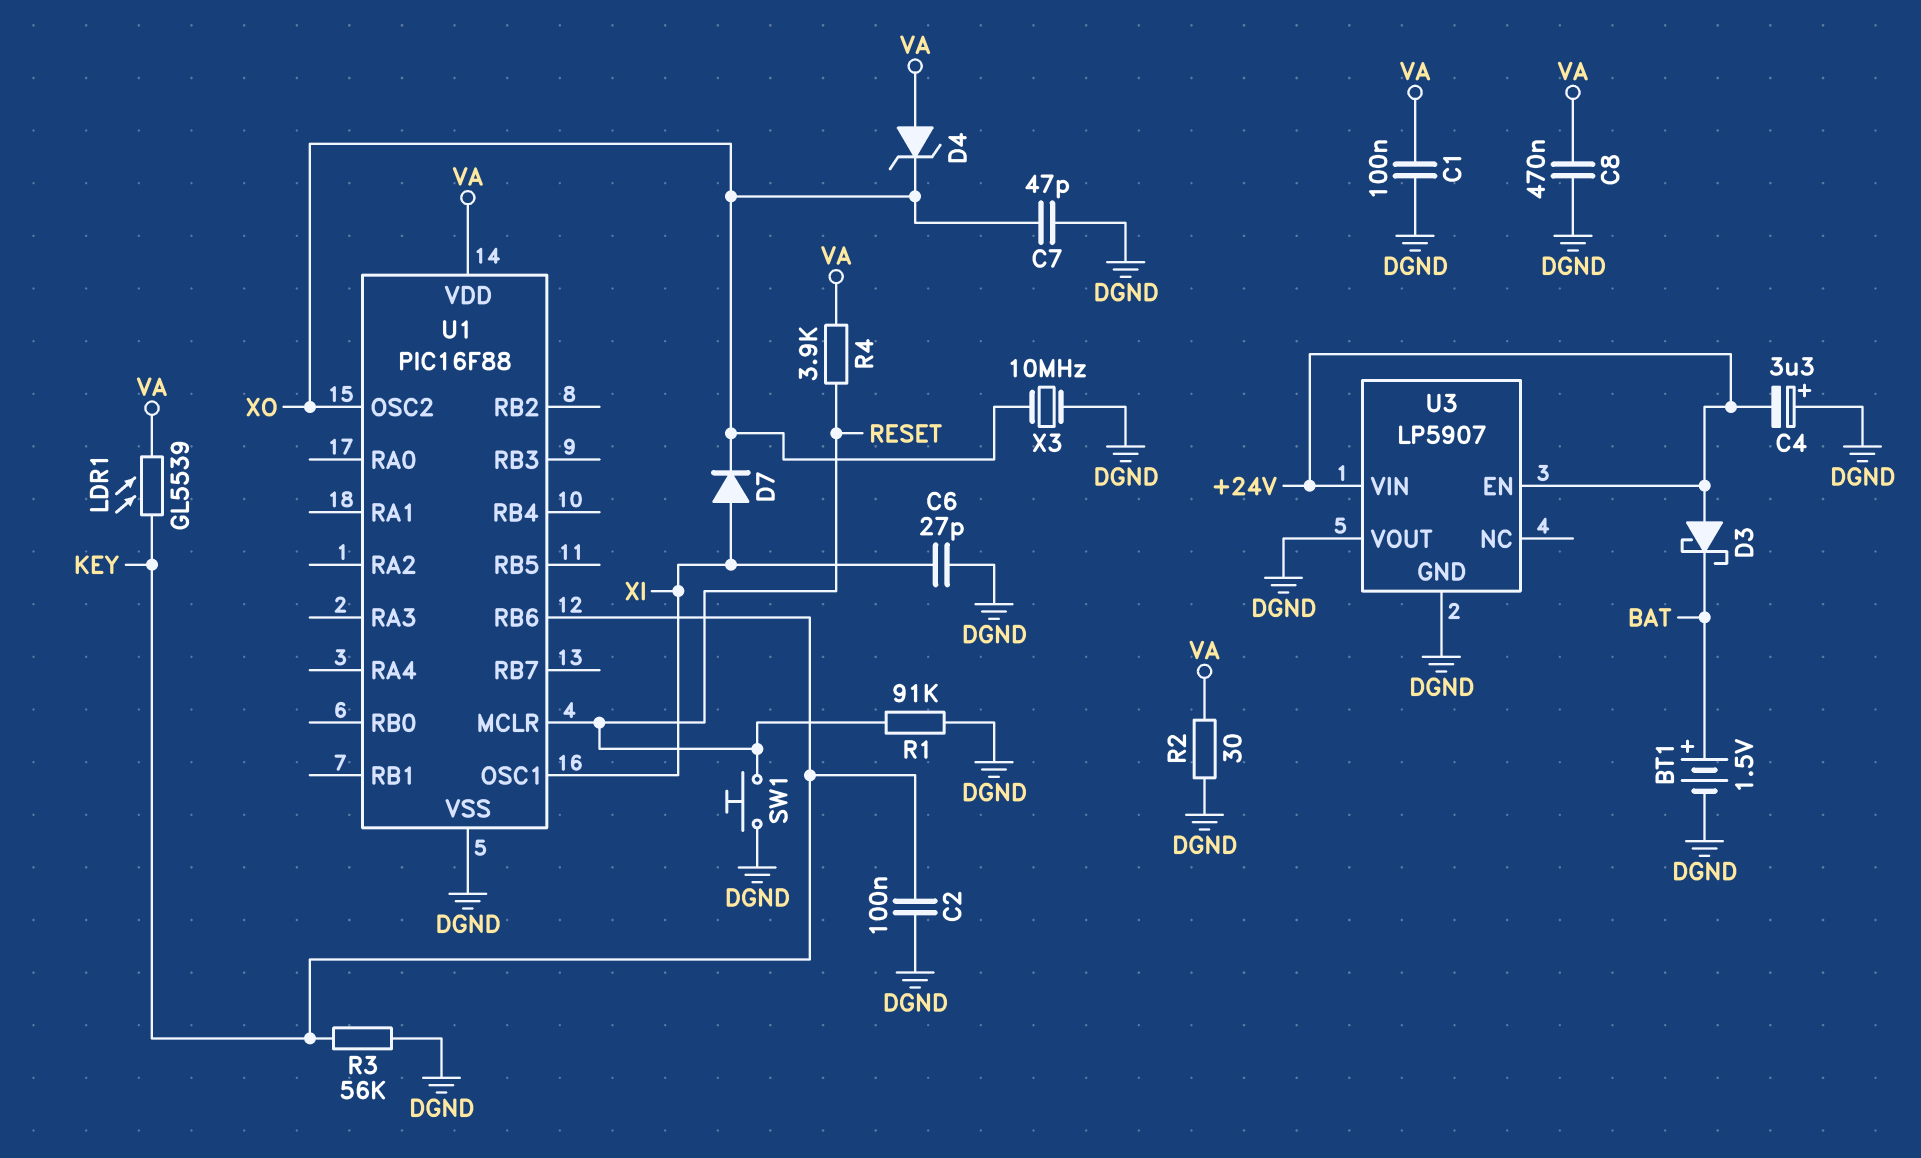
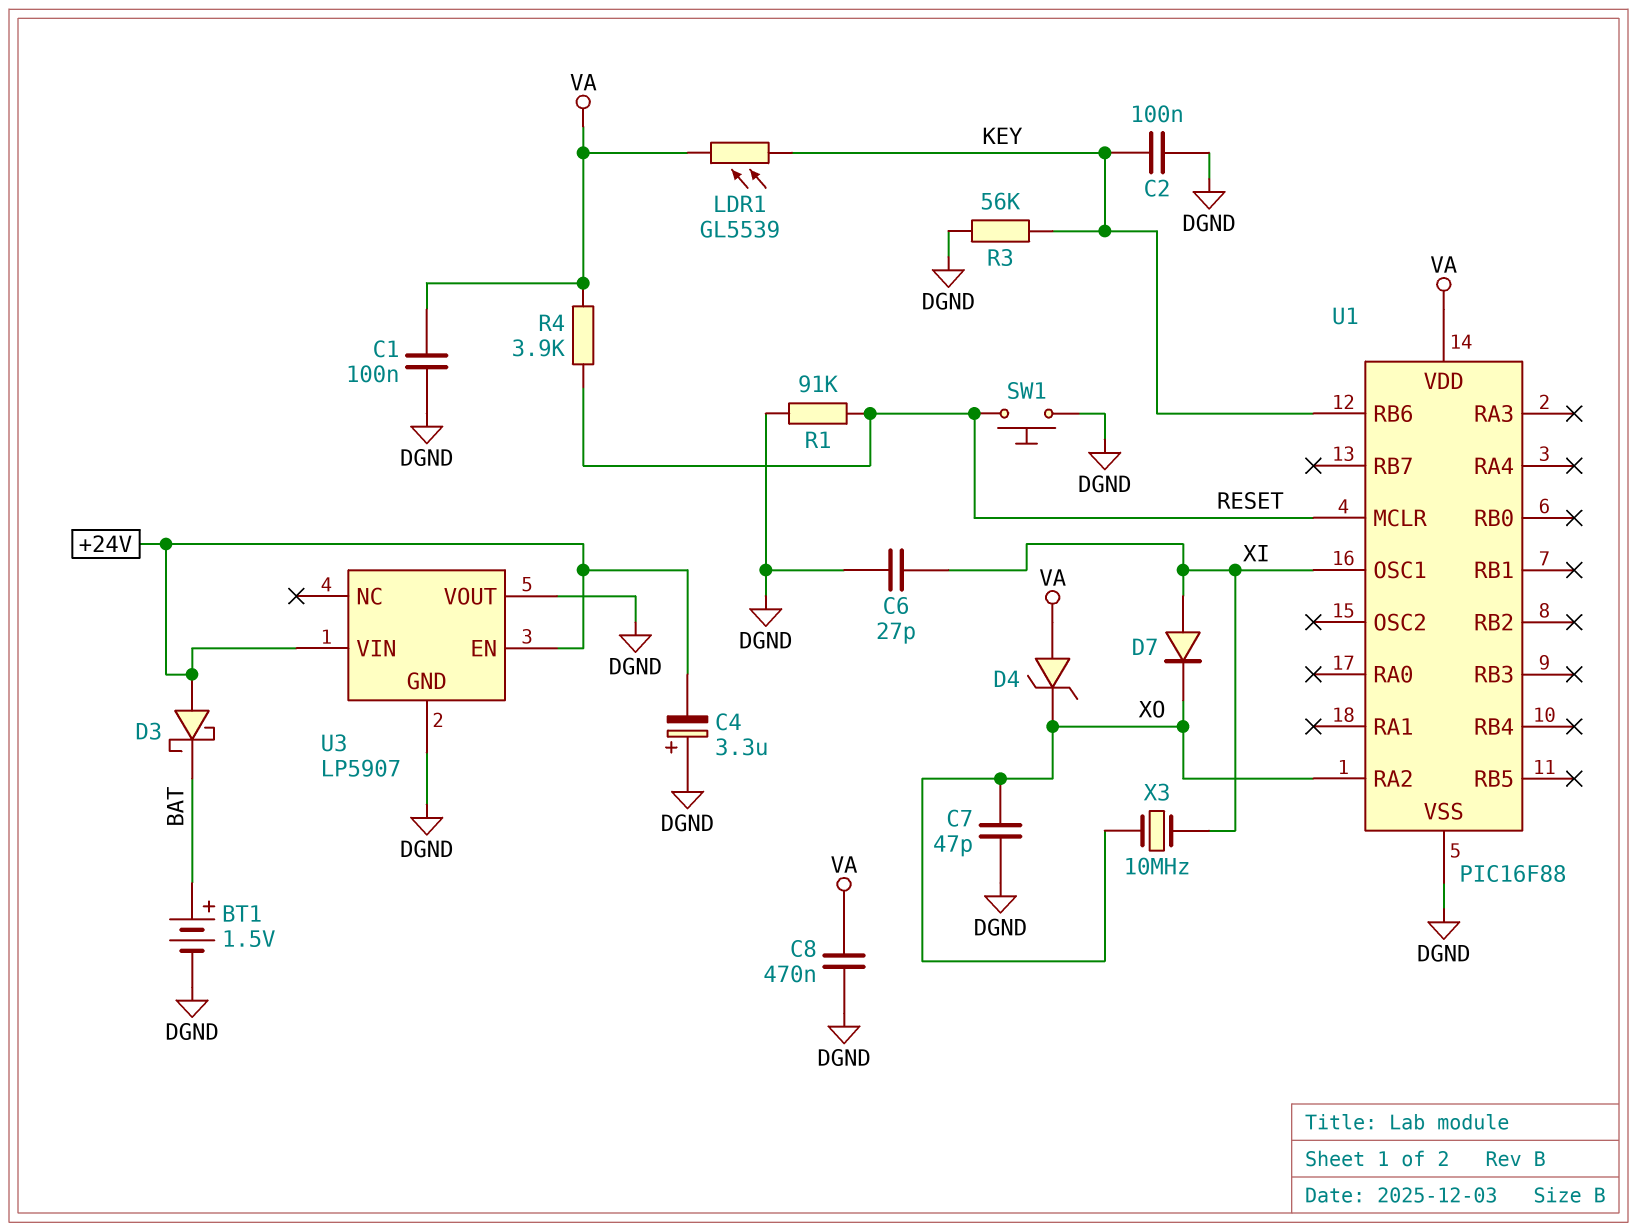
R2: 30 (DGND, VA) -> none
U1 pin OSC2: XO -> none
U1 pin RA2: none -> XO
X3: 10MHz (DGND, XO) -> 10MHz (XI, XO)

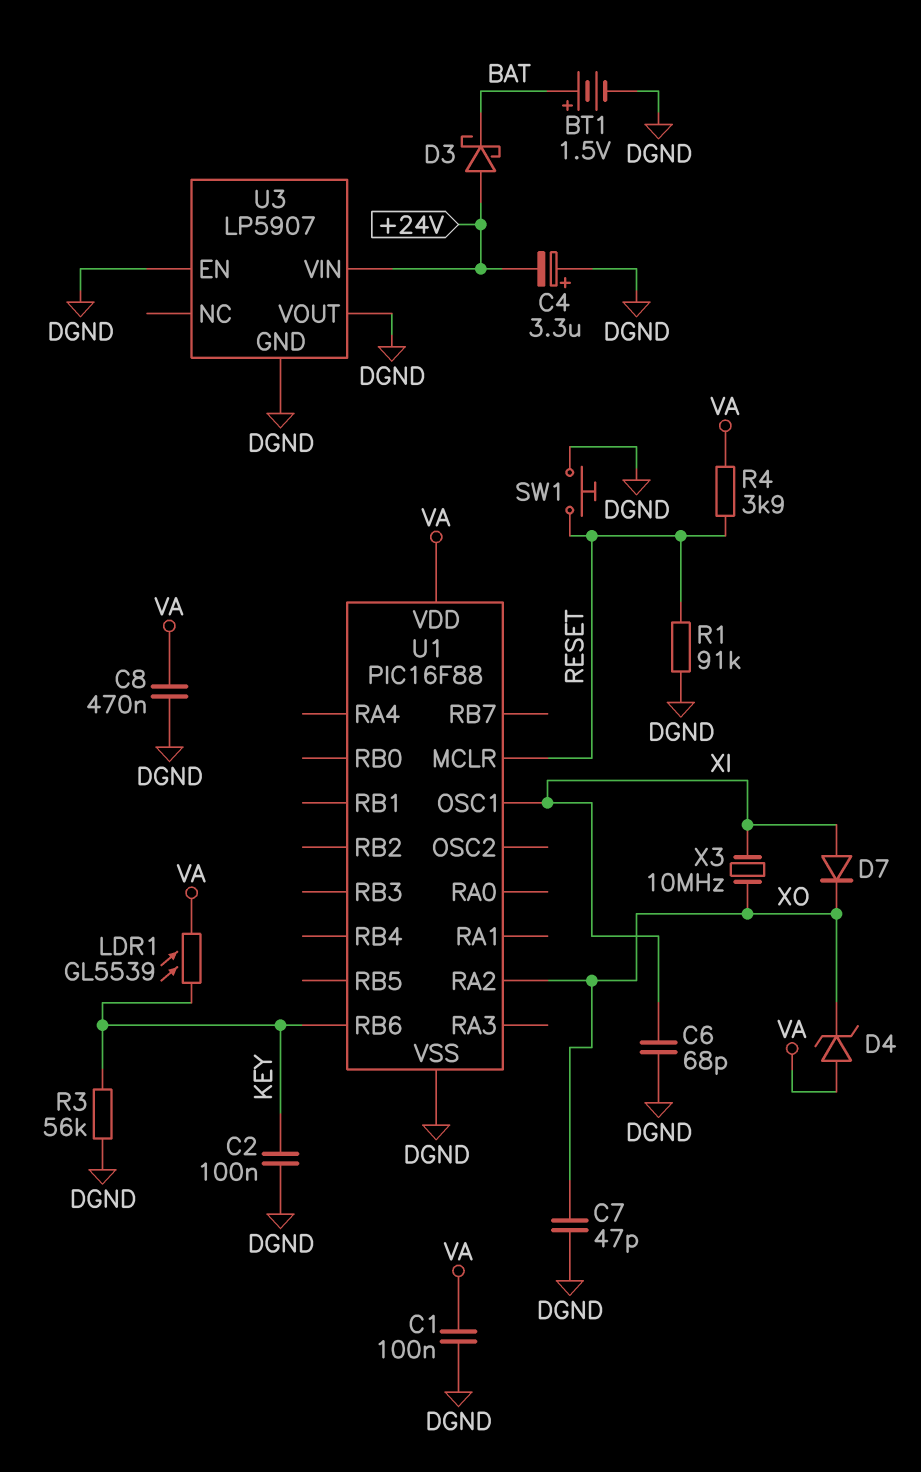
C6: 27pF (DGND, XI) -> 68pF (DGND, XI)
U3 pin EN: +24V -> DGND

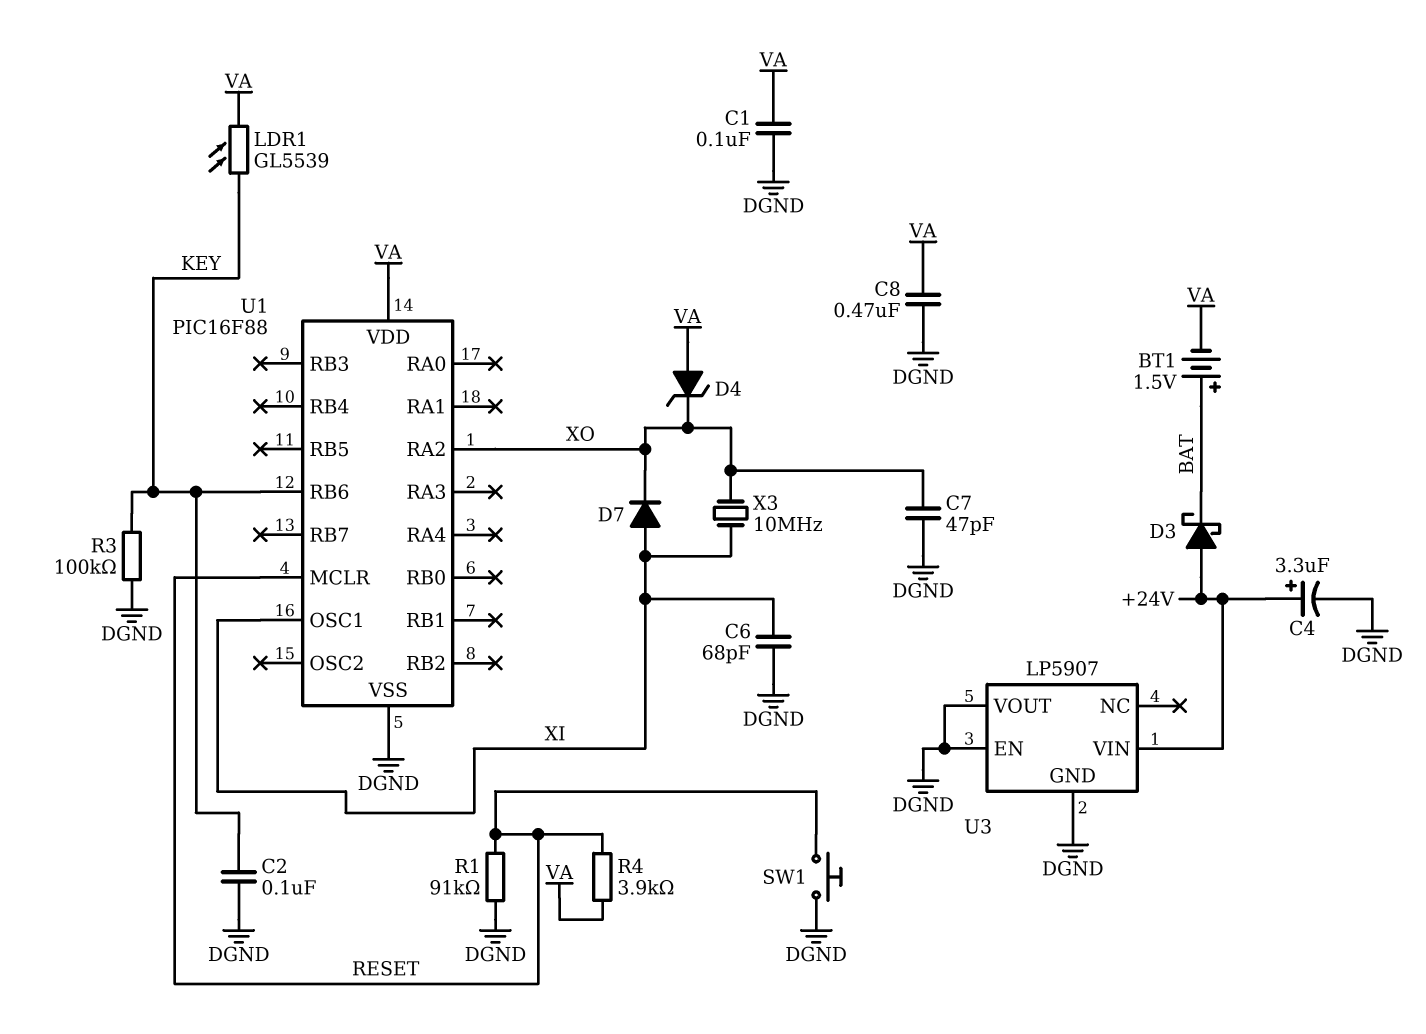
BT1: 1.5V (plus BAT, minus DGND) -> 1.5V (plus BAT, minus VA)
C4: 3.3uF (plus DGND, minus +24V) -> 3.3uF (plus +24V, minus DGND)
R3: 56k (DGND, KEY) -> 100k (DGND, KEY)

